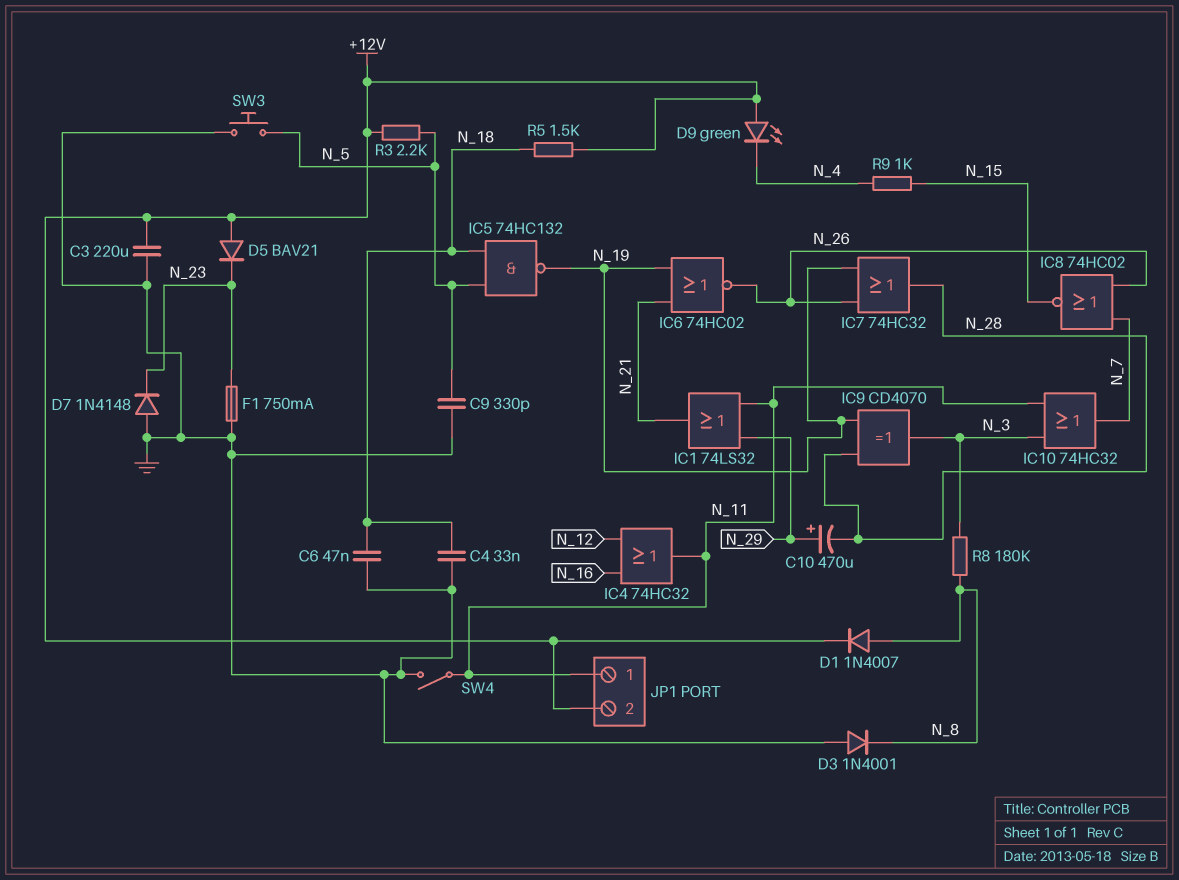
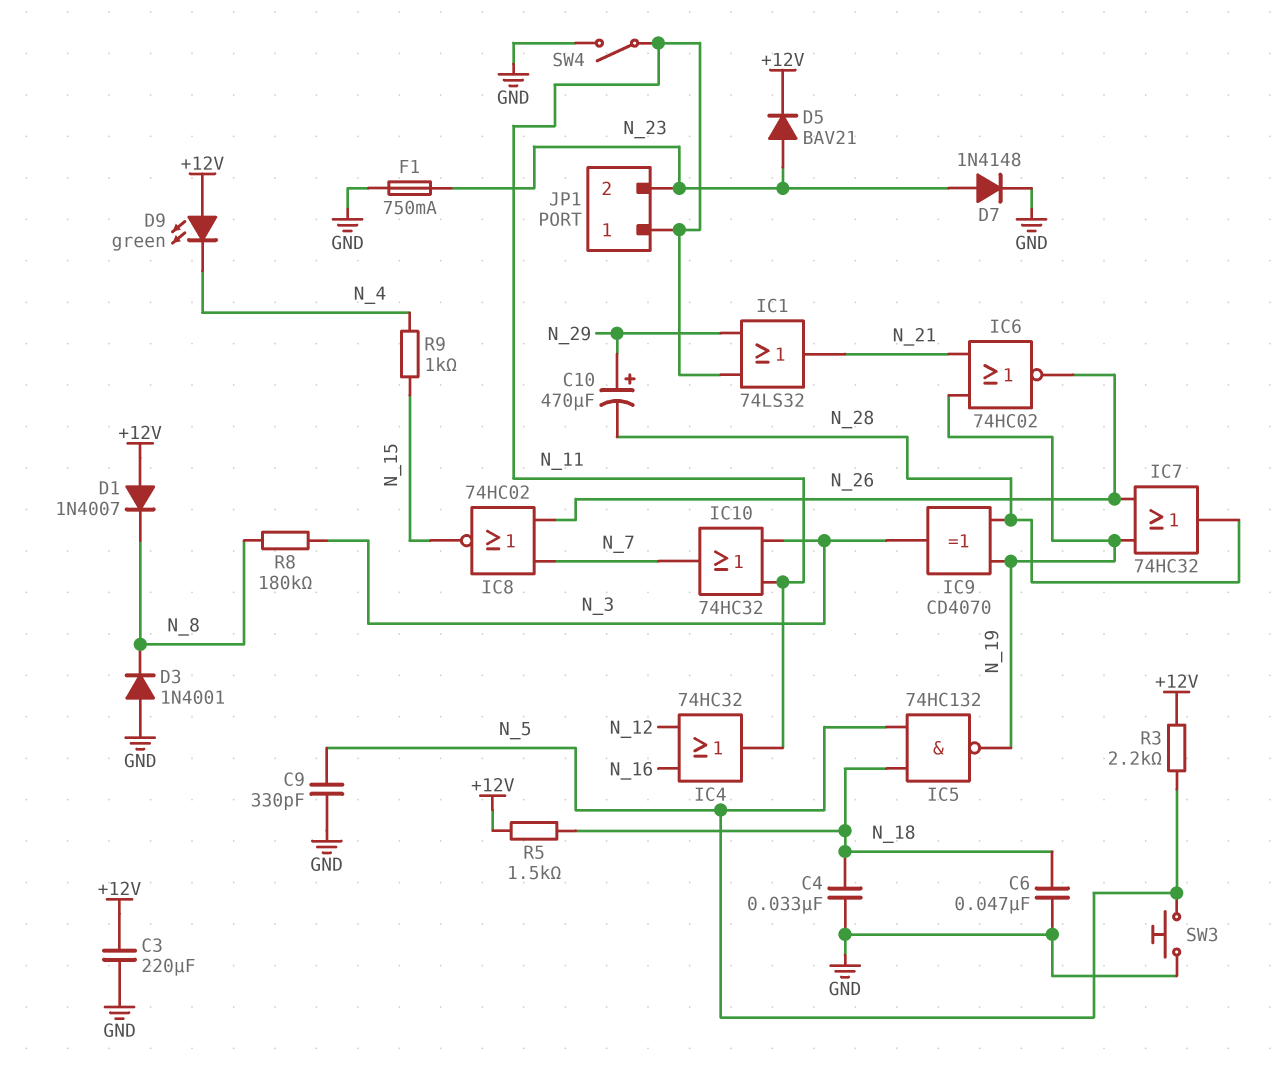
D1: diode 1N4007 (A N_8, K +12V) -> diode 1N4007 (A +12V, K N_8)
D5: diode BAV21 (A +12V, K N_23) -> diode BAV21 (A N_23, K +12V)
D7: diode 1N4148 (A GND, K N_23) -> diode 1N4148 (A N_23, K GND)
JP1 pin 2: +12V -> N_23

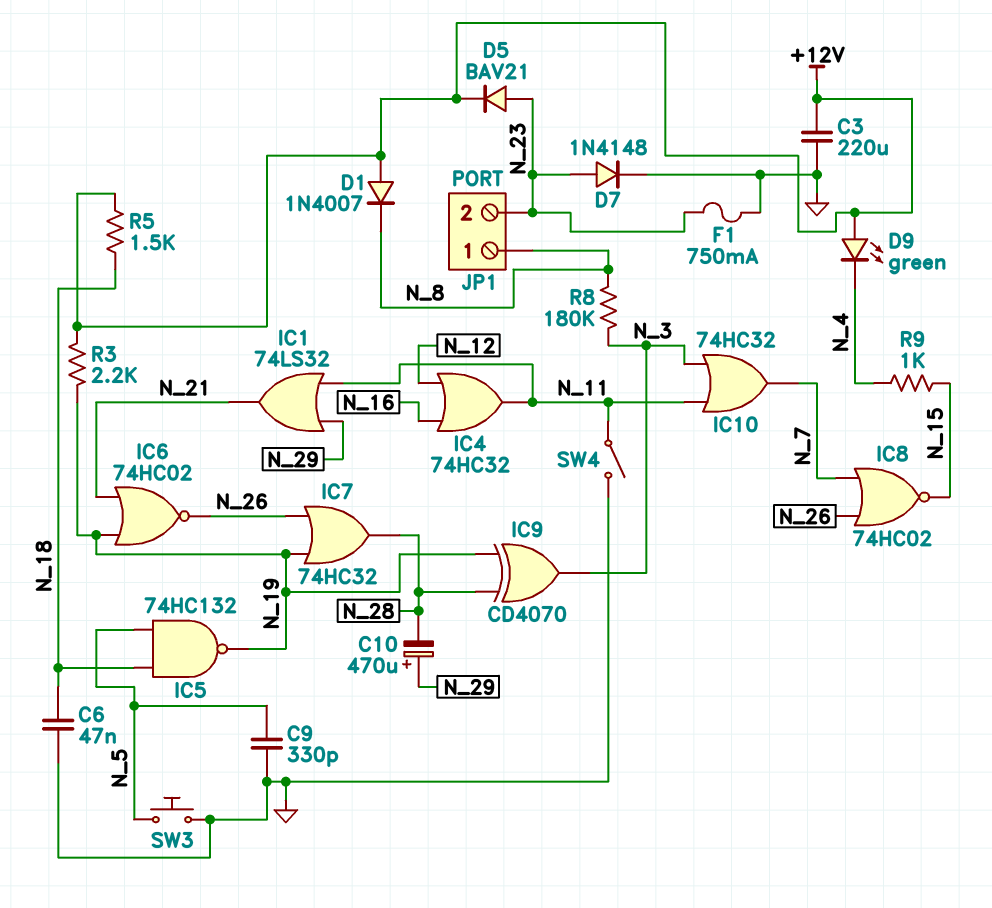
C4: 33nF (GND, N_18) -> none
D3: diode 1N4001 (A GND, K N_8) -> none
JP1 pin 1: N_11 -> N_8
R3: 2.2k (+12V, N_5) -> 2.2k (+12V, N_19)

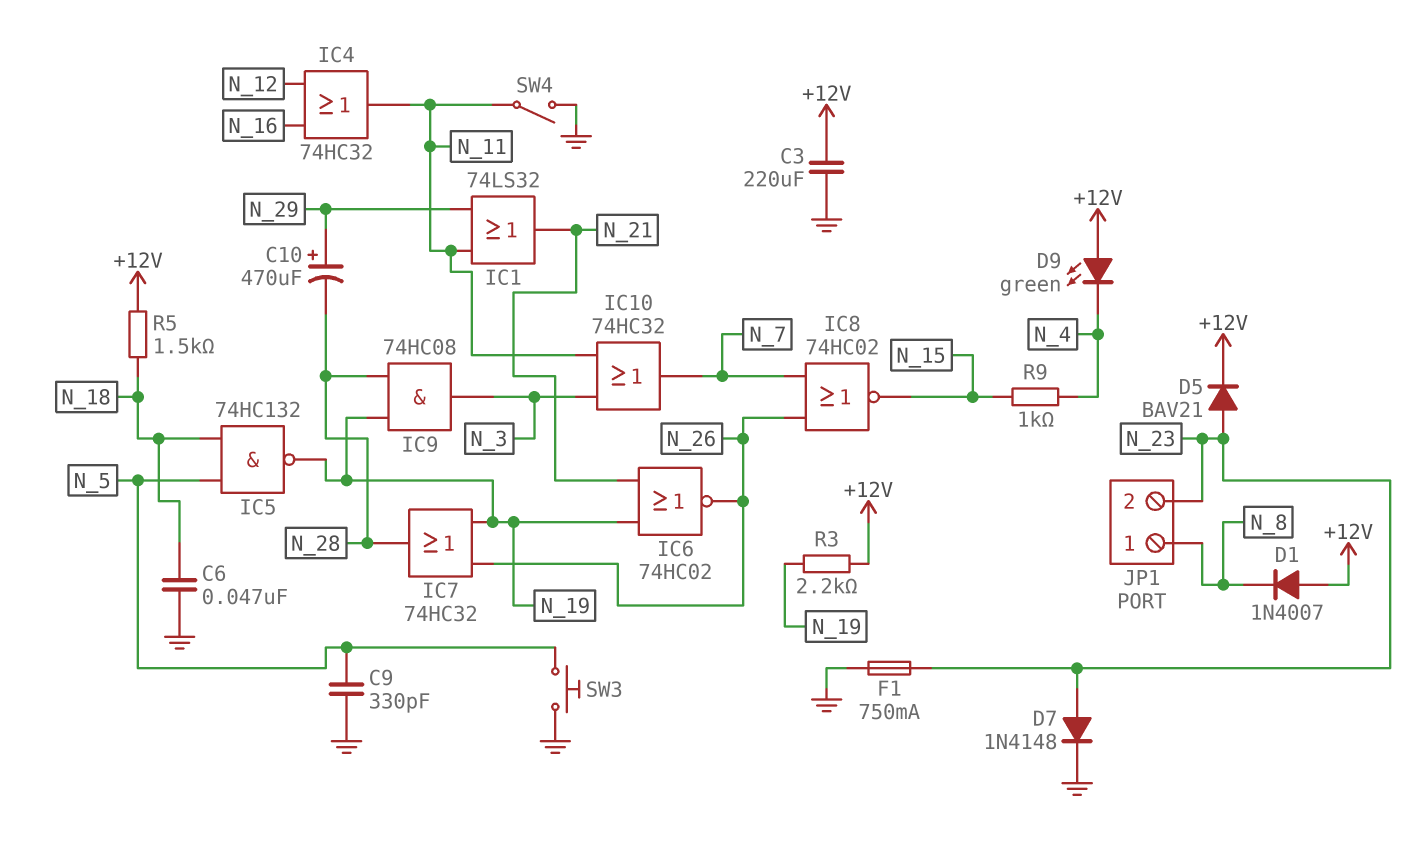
IC9: XOR CD4070 (in N_19, in N_28, out N_3) -> AND 74HC08 (in N_19, in N_28, out N_3)
R8: 180k (N_3, N_8) -> none

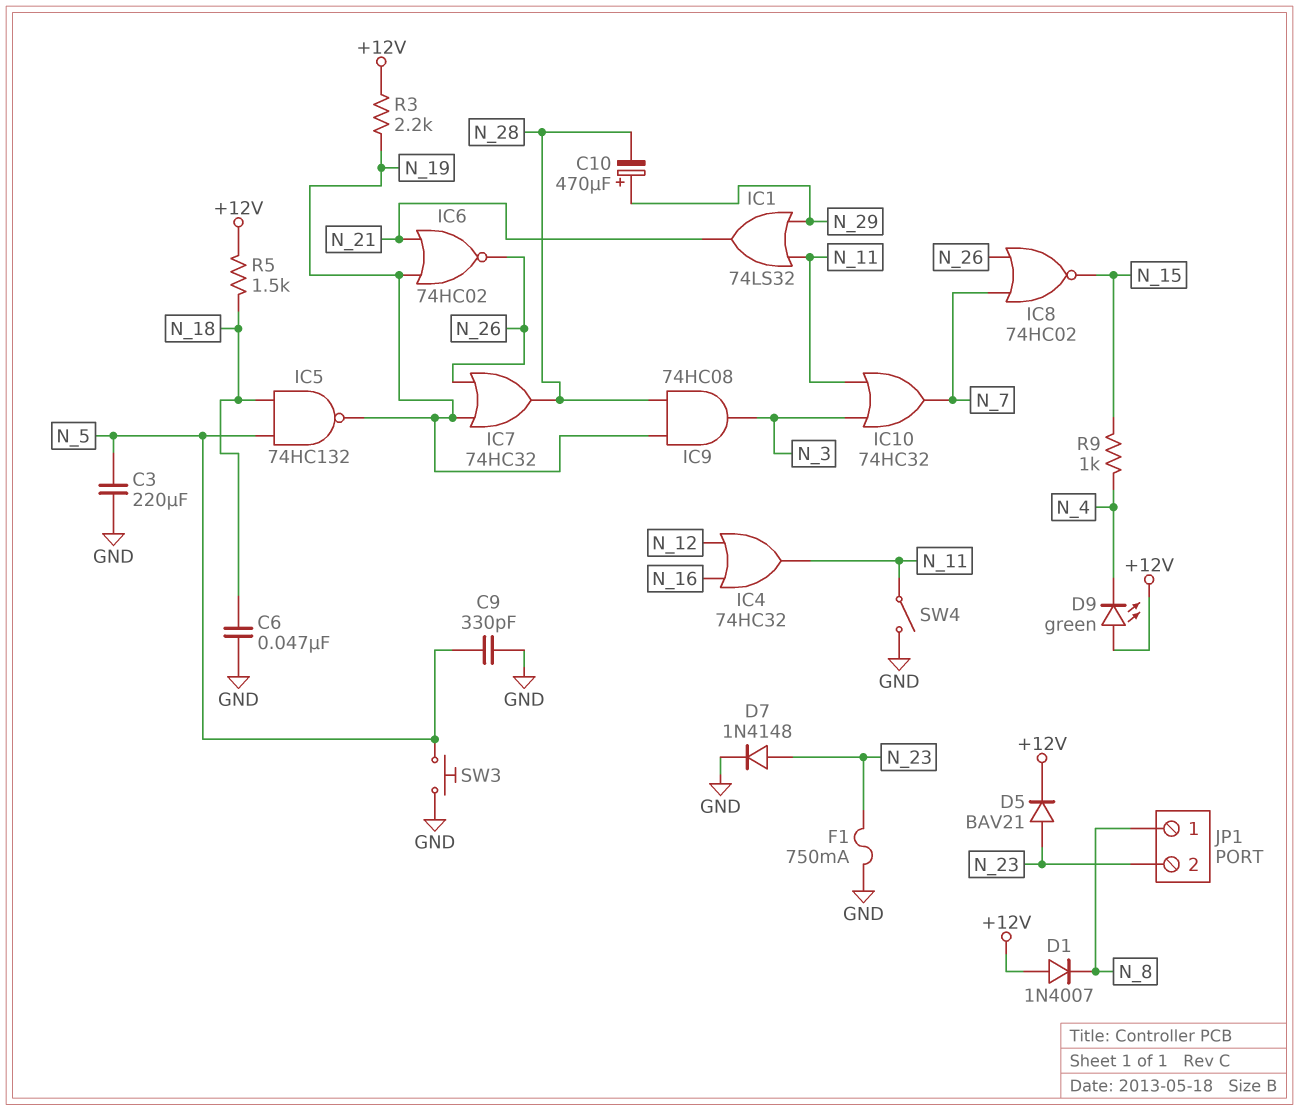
C3: 220uF (+12V, GND) -> 220uF (GND, N_5)

